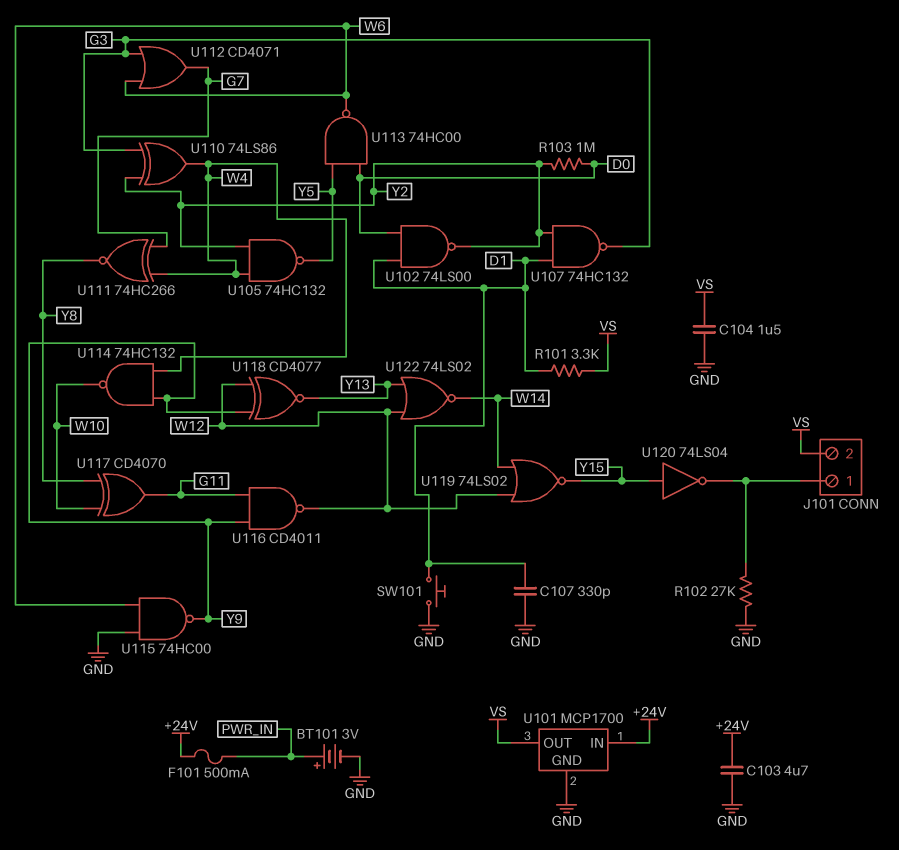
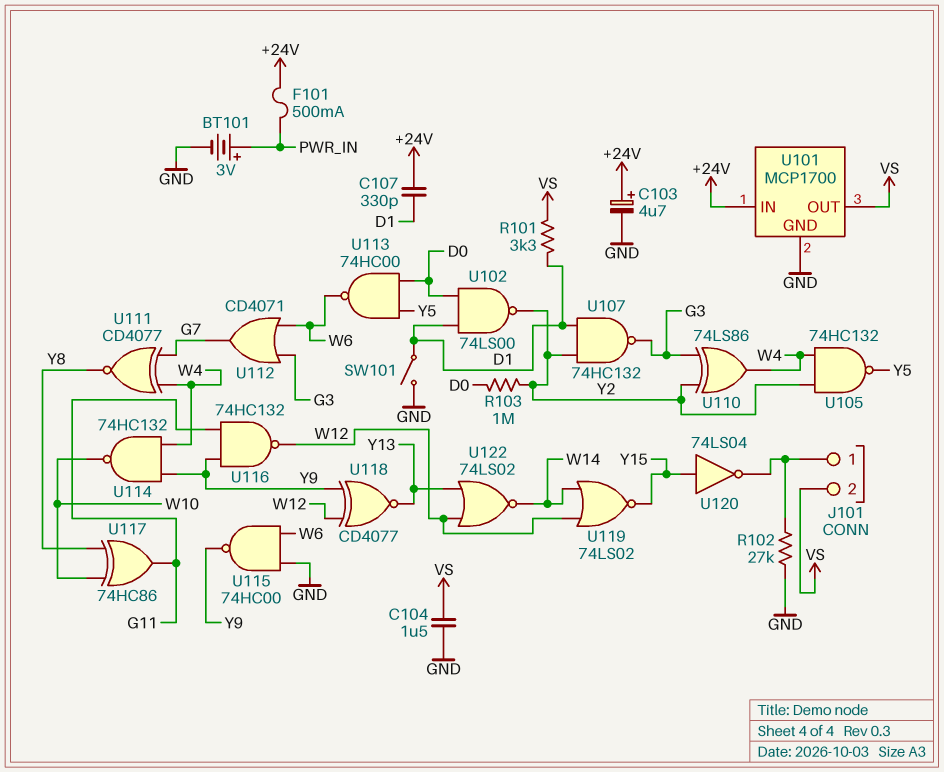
C103: 4.7uF (+24V, GND) -> 4.7uF (plus +24V, minus GND)
C107: 330pF (D1, GND) -> 330pF (+24V, D1)
SW101: button (D1, GND) -> switch (D1, GND)
U111: XNOR 74HC266 (in G7, in W4, out Y8) -> XNOR CD4077 (in G7, in W4, out Y8)
U116: NAND CD4011 (in G11, in Y9, out W12) -> NAND 74HC132 (in G11, in Y9, out W12)
U117: XOR CD4070 (in W10, in Y8, out G11) -> XOR 74HC86 (in W10, in Y8, out G11)

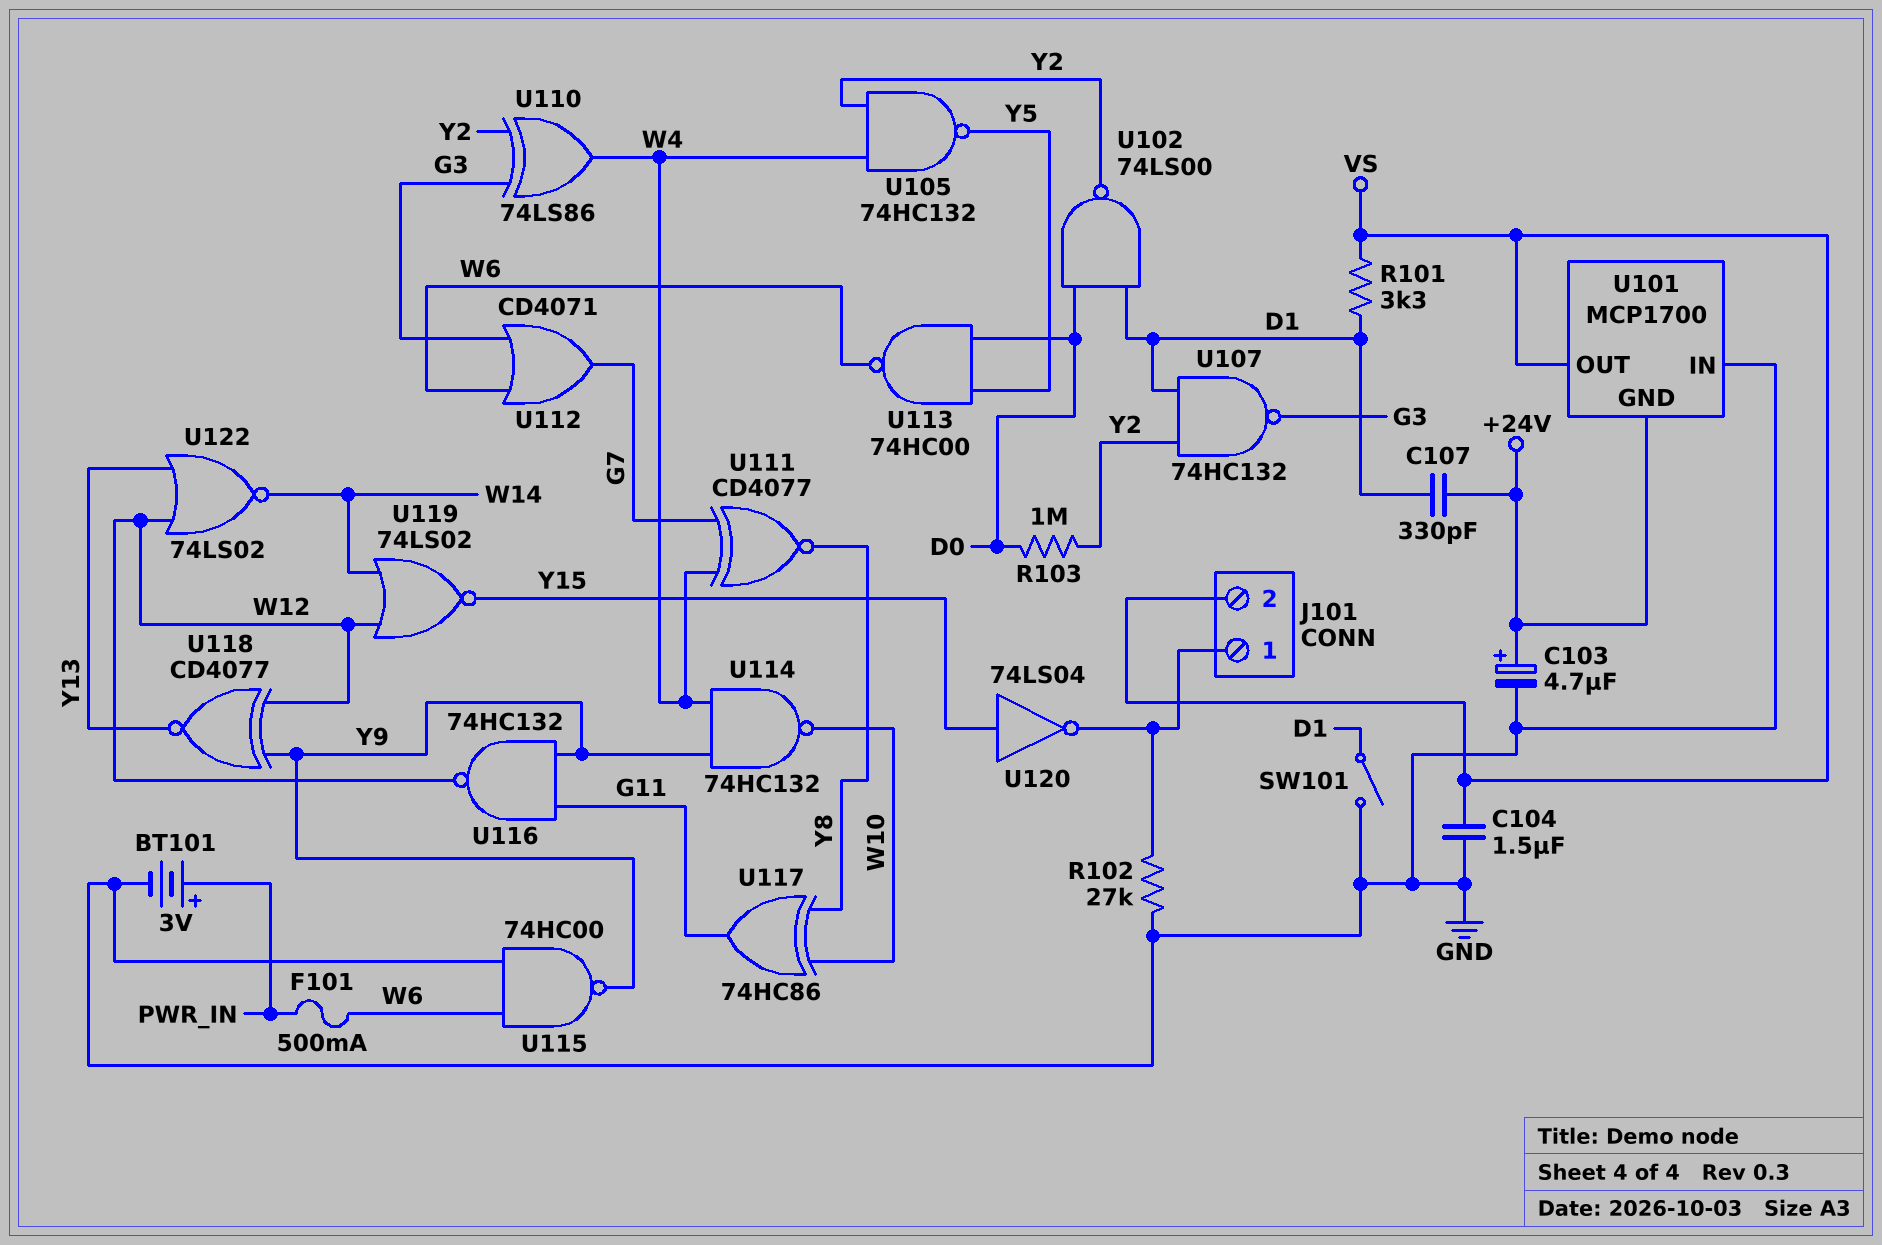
F101: 500mA (+24V, PWR_IN) -> 500mA (PWR_IN, W6)
U101 pin GND: GND -> +24V
U101 pin IN: +24V -> GND

